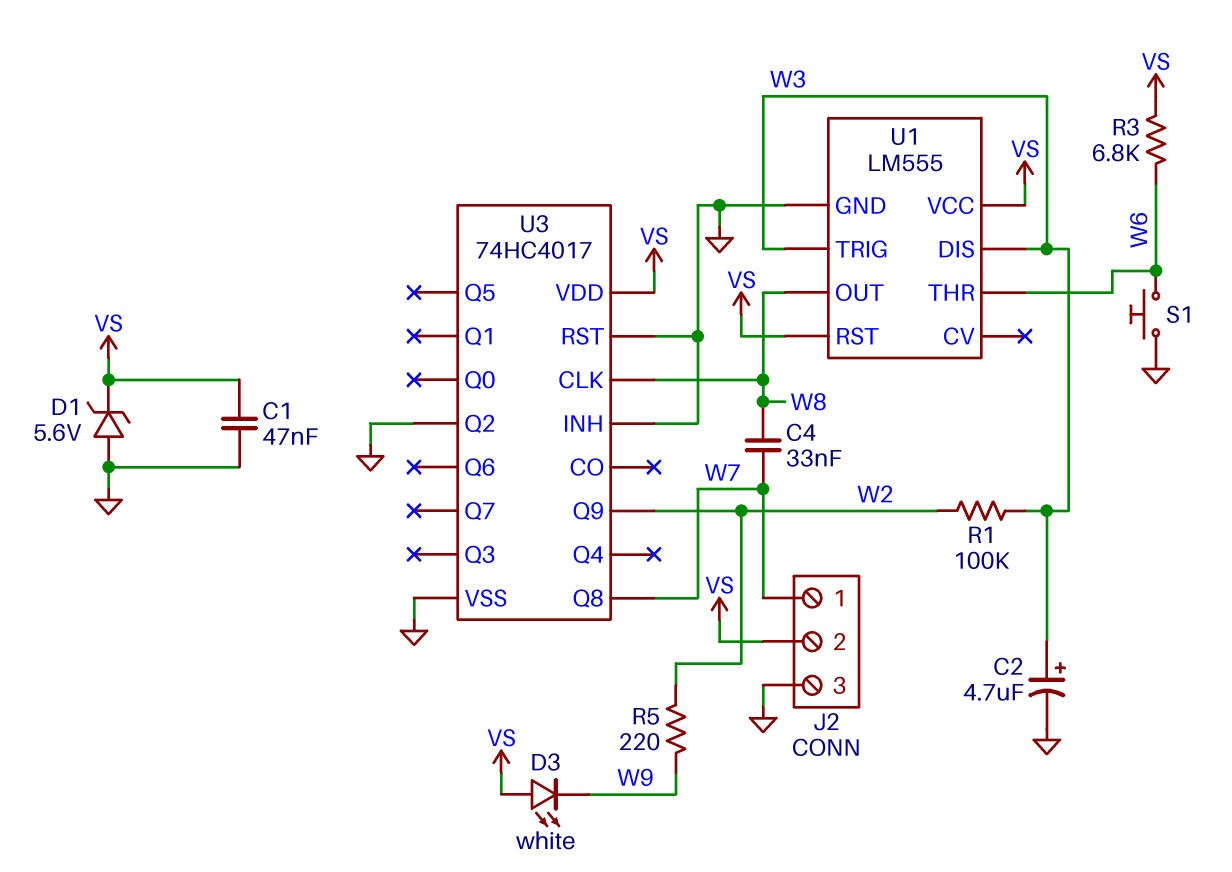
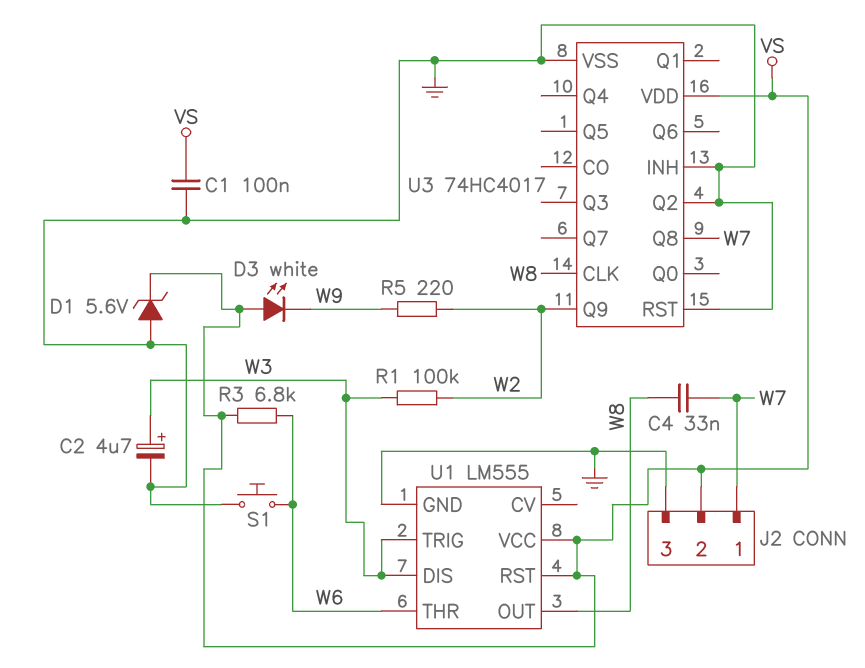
C1: 47nF (GND, VS) -> 100nF (GND, VS)

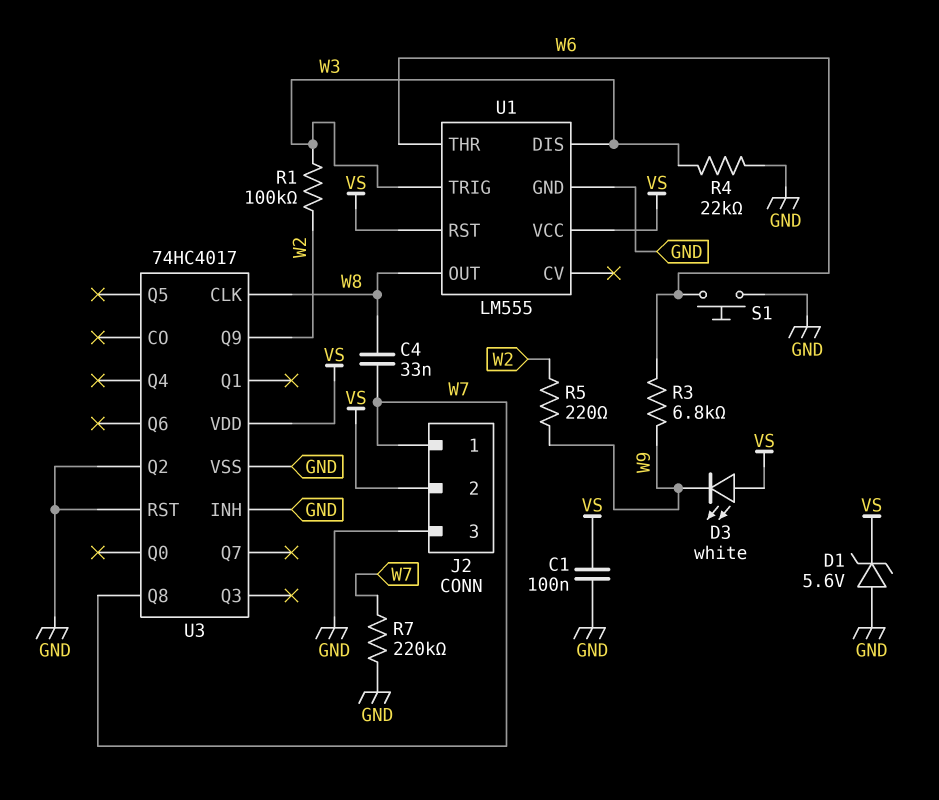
C2: 4.7uF (plus W3, minus GND) -> none
R3: 6.8k (VS, W6) -> 6.8k (W6, W9)
R4: none -> 22k (GND, W3)
R7: none -> 220k (GND, W7)

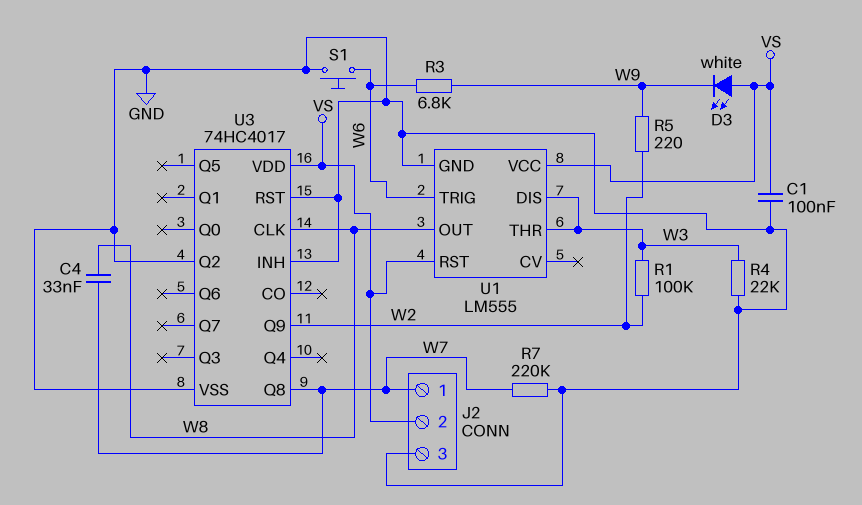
D1: zener 5.6V (A GND, K VS) -> none
U1 pin THR: W6 -> W3
U1 pin TRIG: W3 -> W6

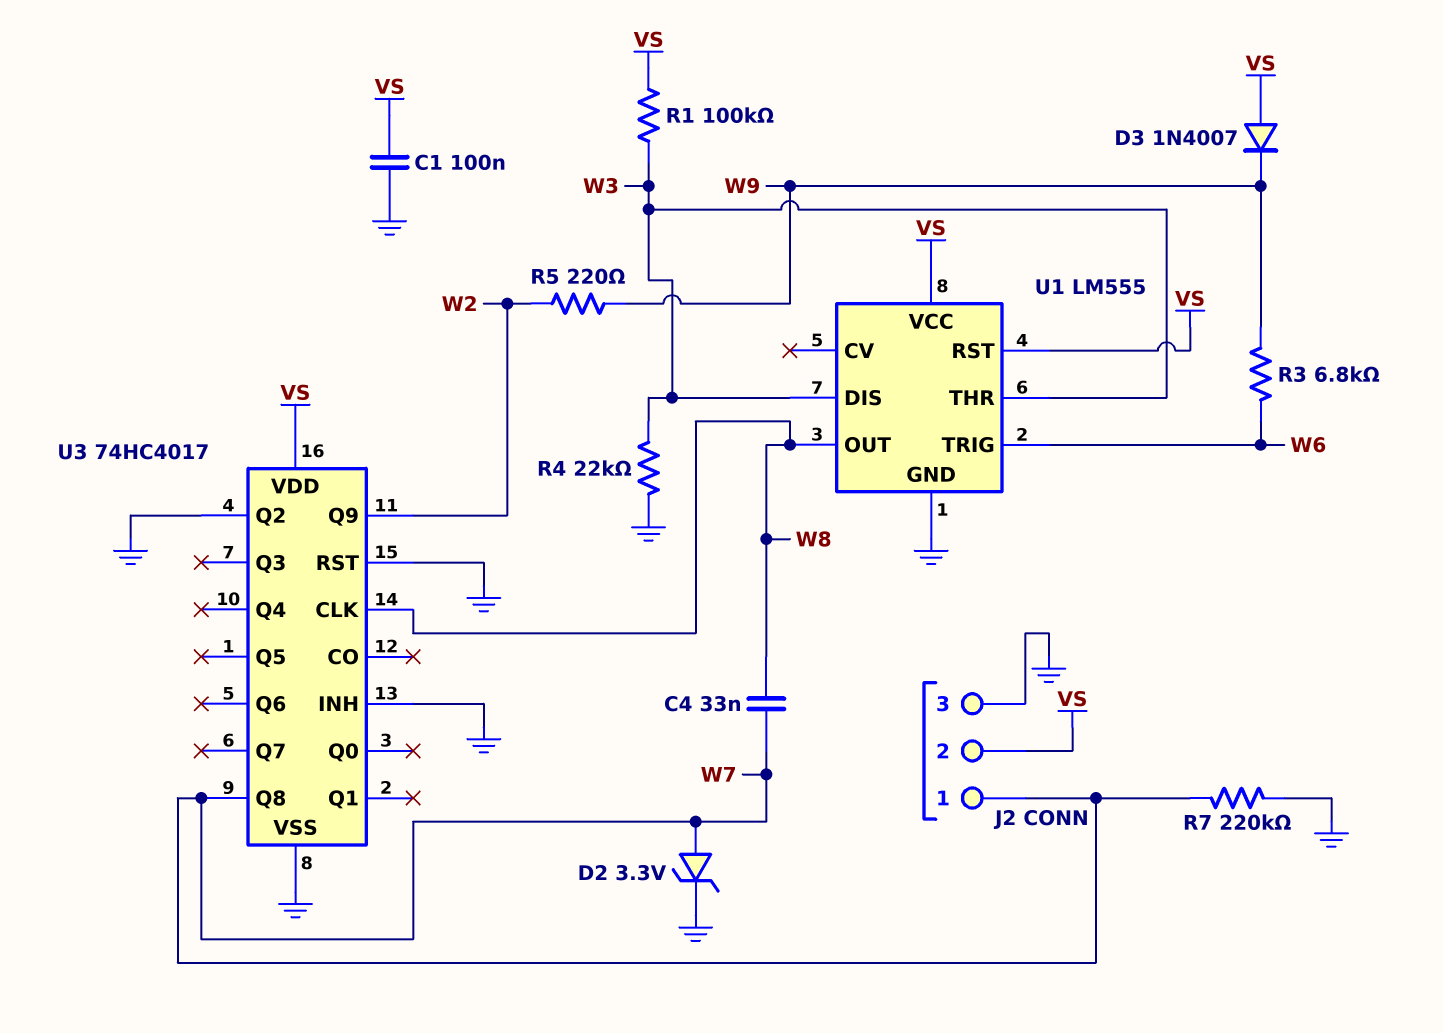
D2: none -> zener 3.3V (A W7, K GND)
D3: LED white (A VS, K W9) -> diode 1N4007 (A VS, K W9)
R1: 100k (W2, W3) -> 100k (VS, W3)
S1: button (GND, W6) -> none

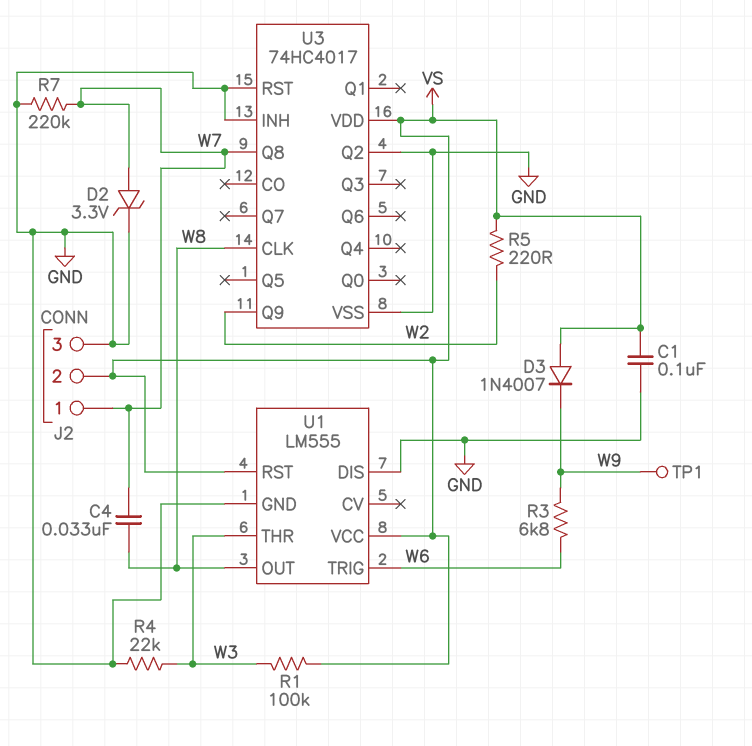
R5: 220 (W2, W9) -> 220 (VS, W2)
TP1: none -> test point (W9)
U1 pin DIS: W3 -> GND

